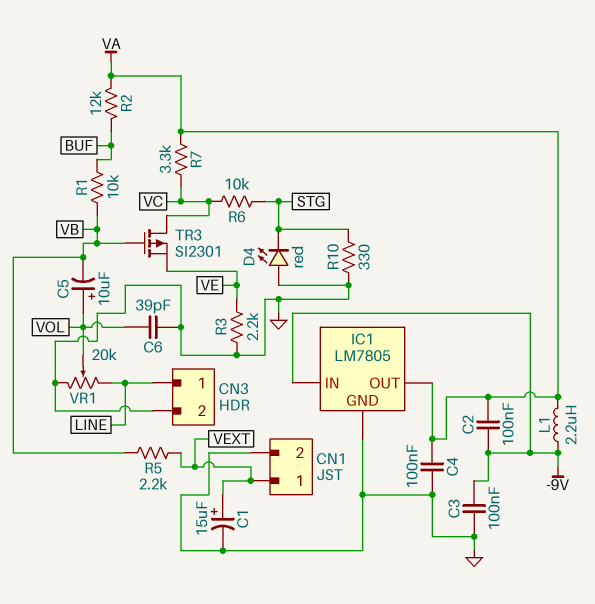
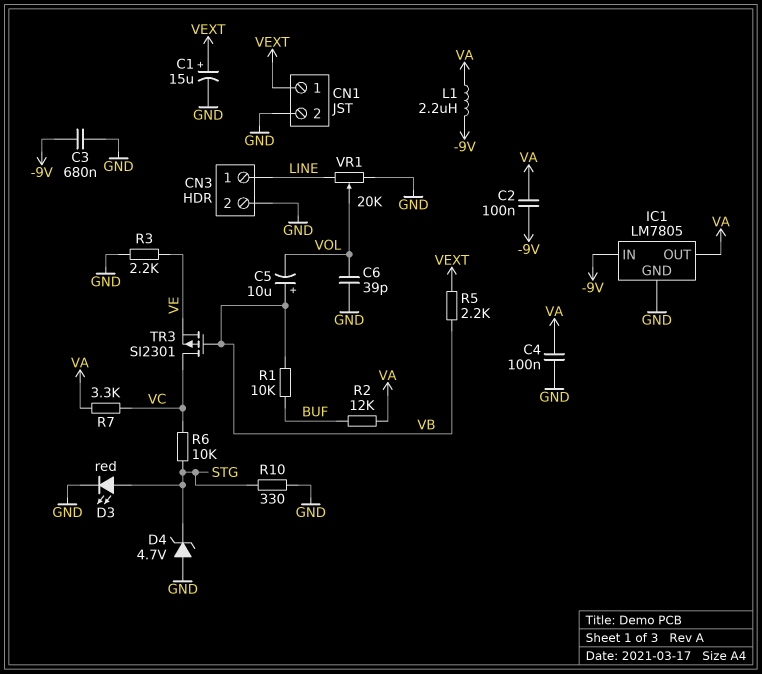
C3: 100nF (-9V, GND) -> 680nF (-9V, GND)
C5: 10uF (plus VOL, minus VB) -> 10uF (plus VB, minus VOL)
D3: none -> LED red (A STG, K GND)
D4: LED red (A GND, K STG) -> zener 4.7V (A GND, K STG)

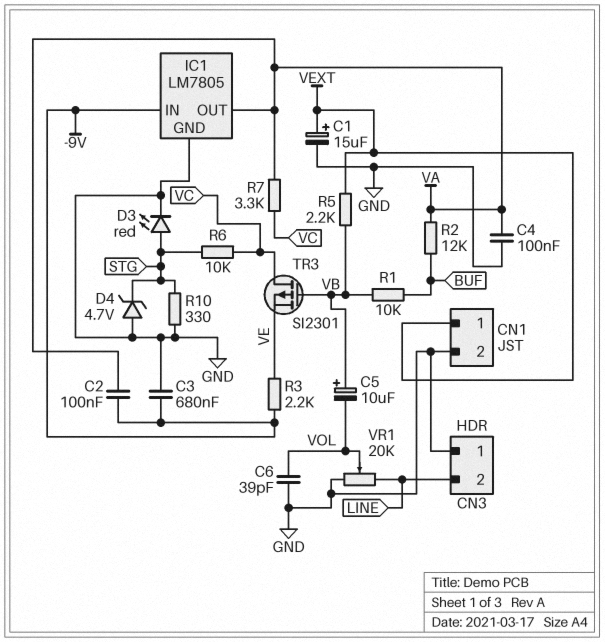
CN3 pin 1: LINE -> GND
CN3 pin 2: GND -> LINE
L1: 2.2uH (-9V, VA) -> none
R3: 2.2k (GND, VE) -> 2.2k (-9V, VE)

